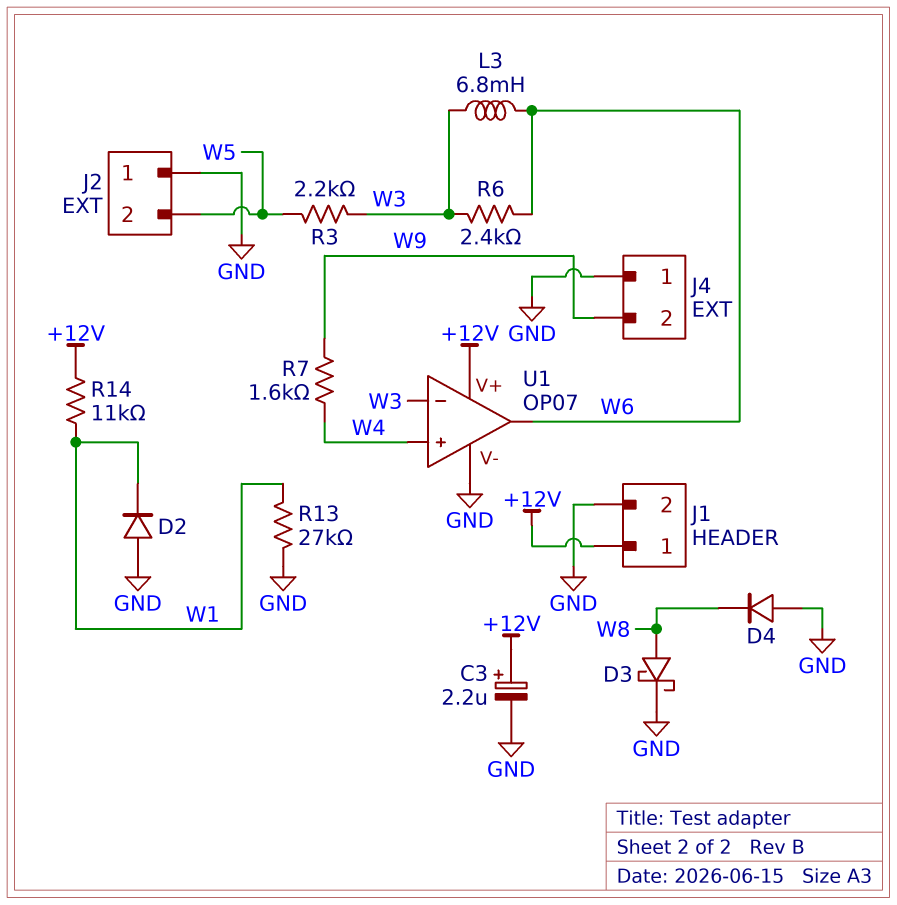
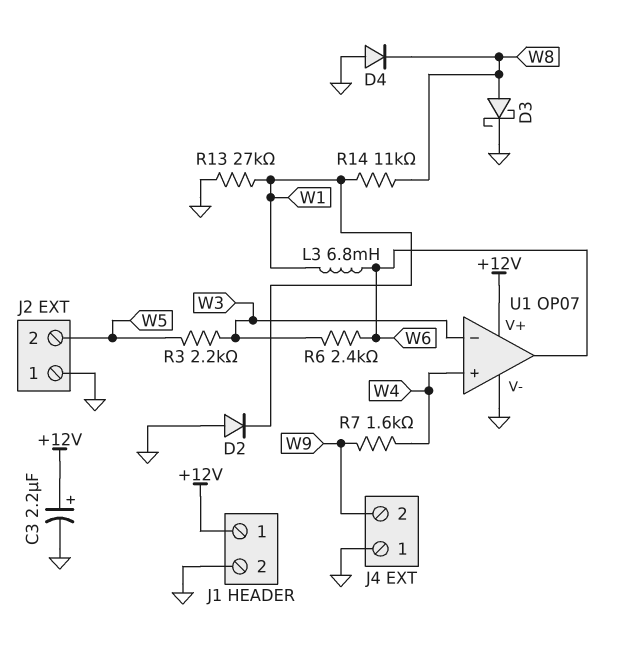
L3: 6.8mH (W3, W6) -> 6.8mH (W1, W6)
R14: 11k (+12V, W1) -> 11k (W1, W8)

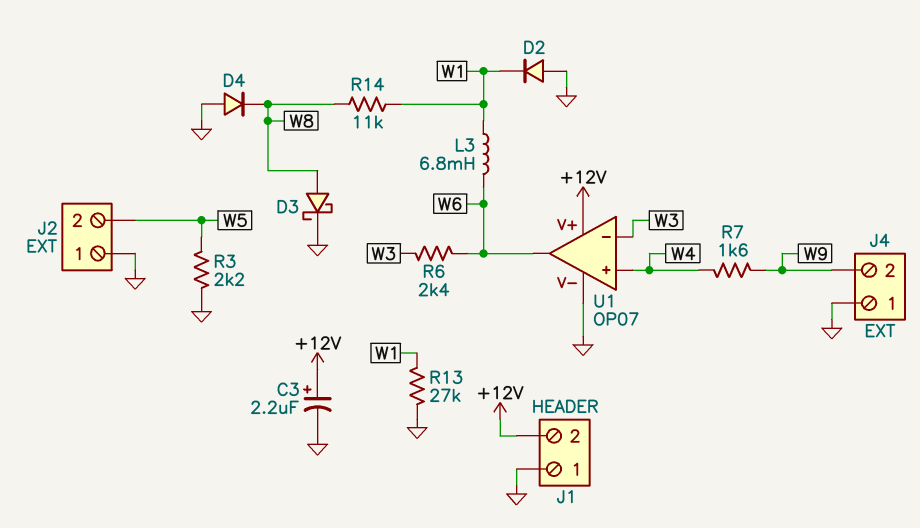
J1 pin 1: +12V -> GND
J1 pin 2: GND -> +12V
R3: 2.2k (W3, W5) -> 2.2k (GND, W5)

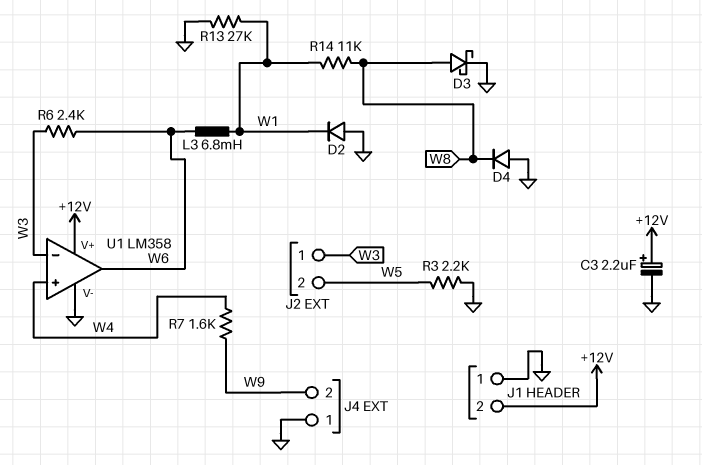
J2 pin 1: GND -> W3
U1: OP07 -> LM358

